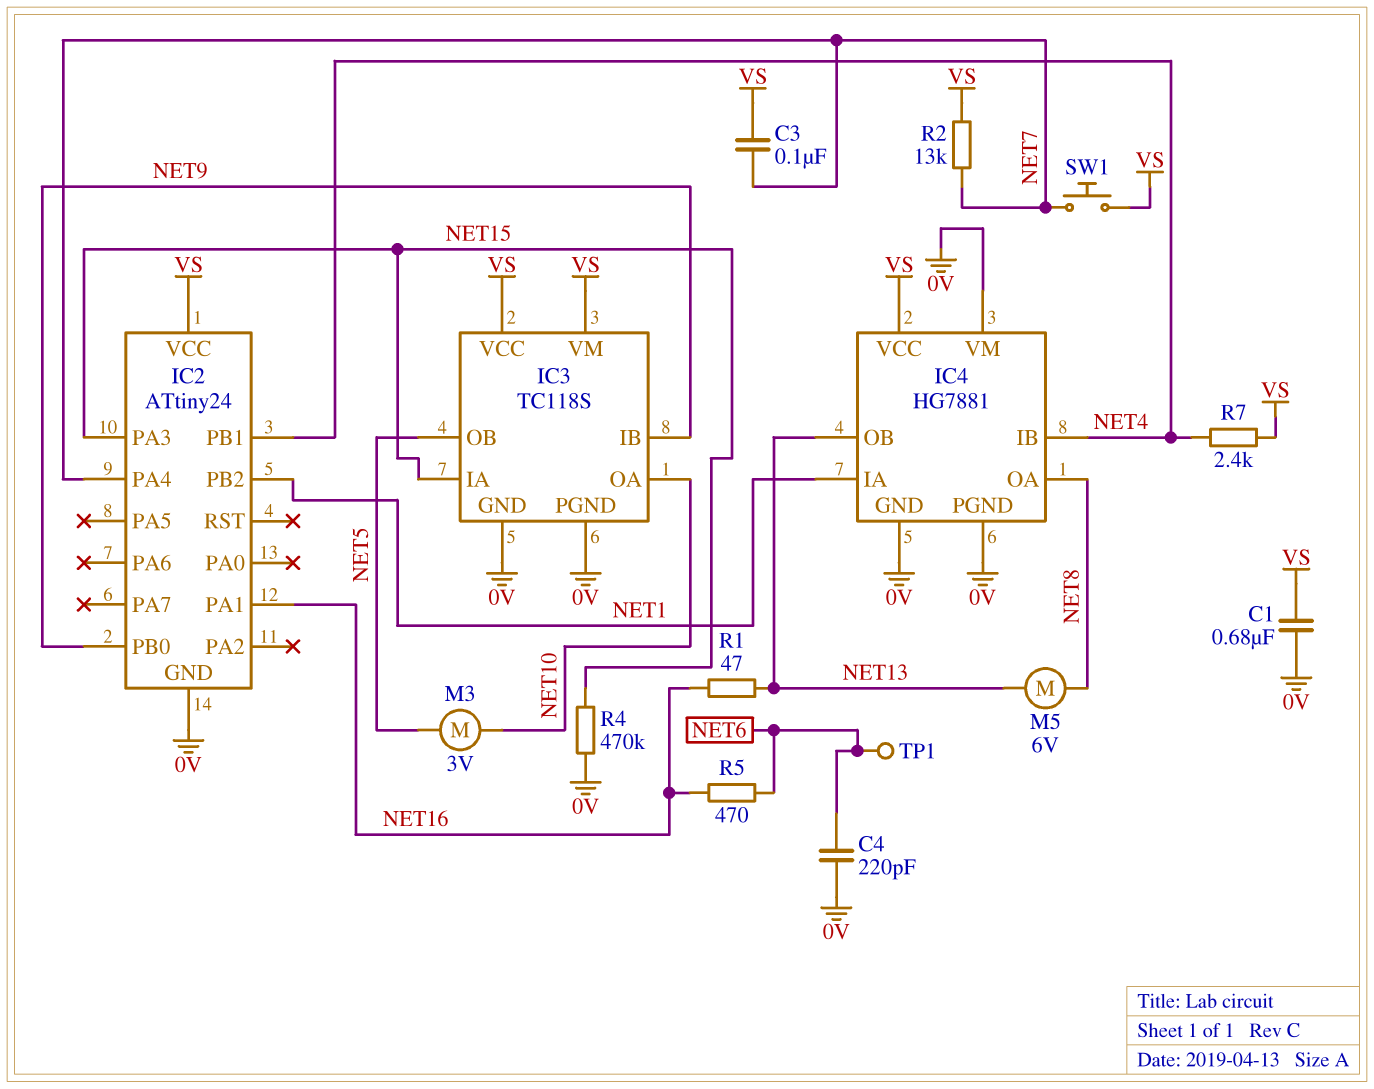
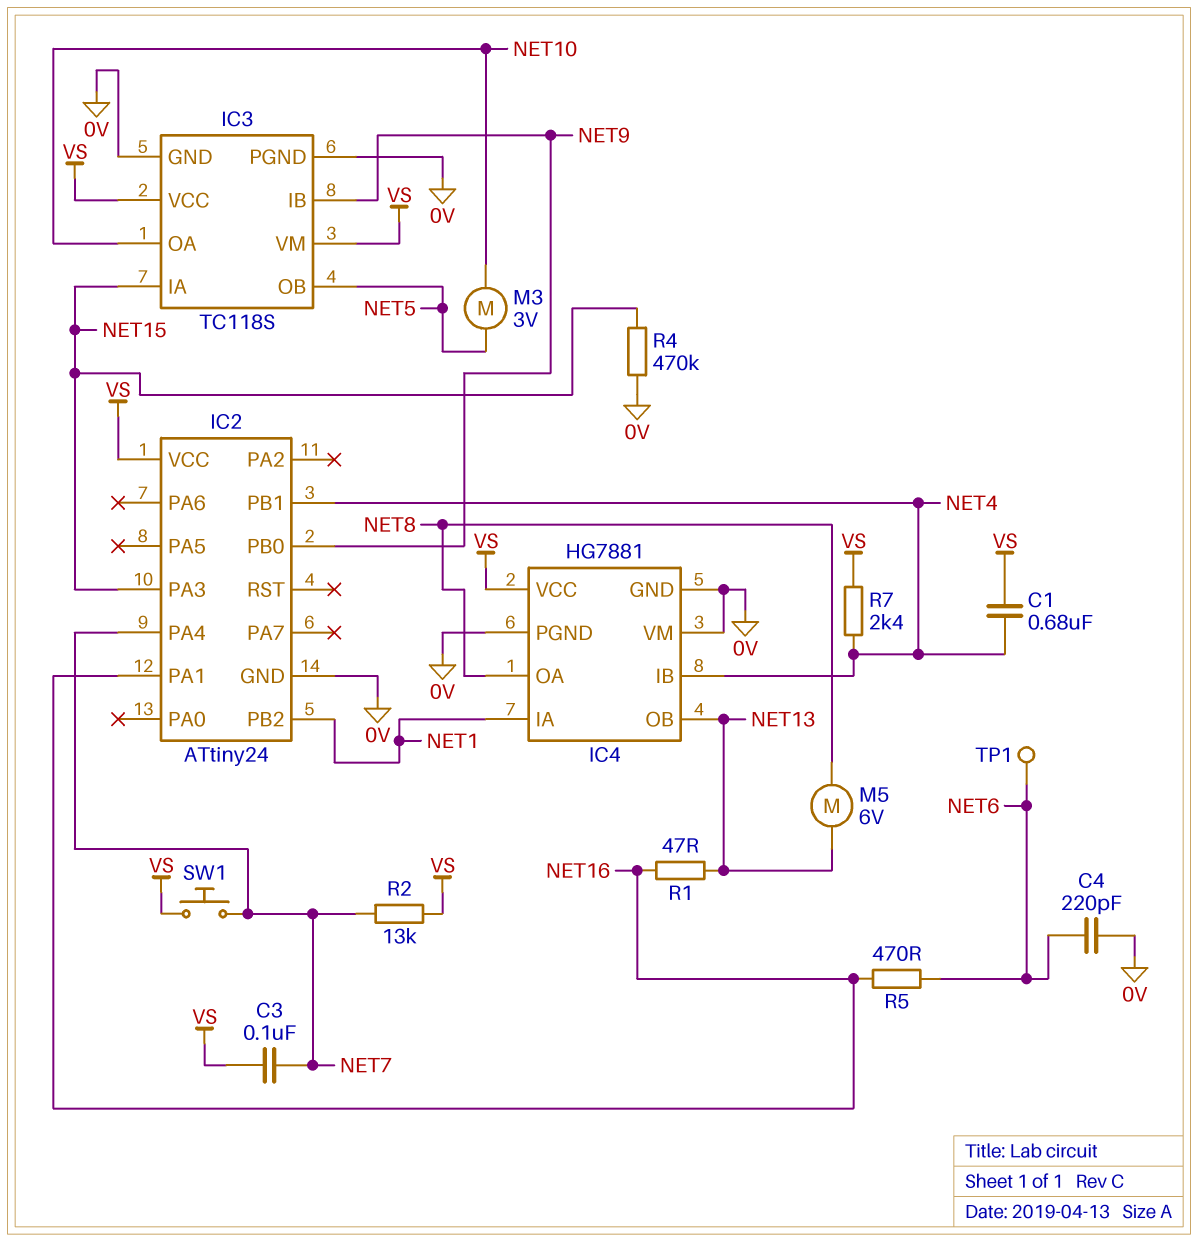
C1: 680nF (0V, VS) -> 680nF (NET4, VS)

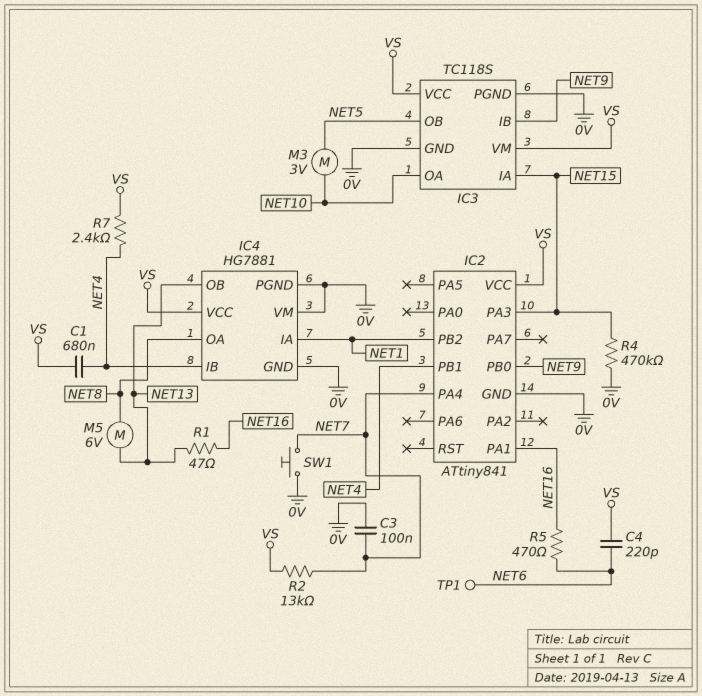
C3: 100nF (NET7, VS) -> 100nF (0V, NET7)
C4: 220pF (0V, NET6) -> 220pF (NET6, VS)
IC2: ATtiny24 -> ATtiny841
SW1: button (NET7, VS) -> button (0V, NET7)

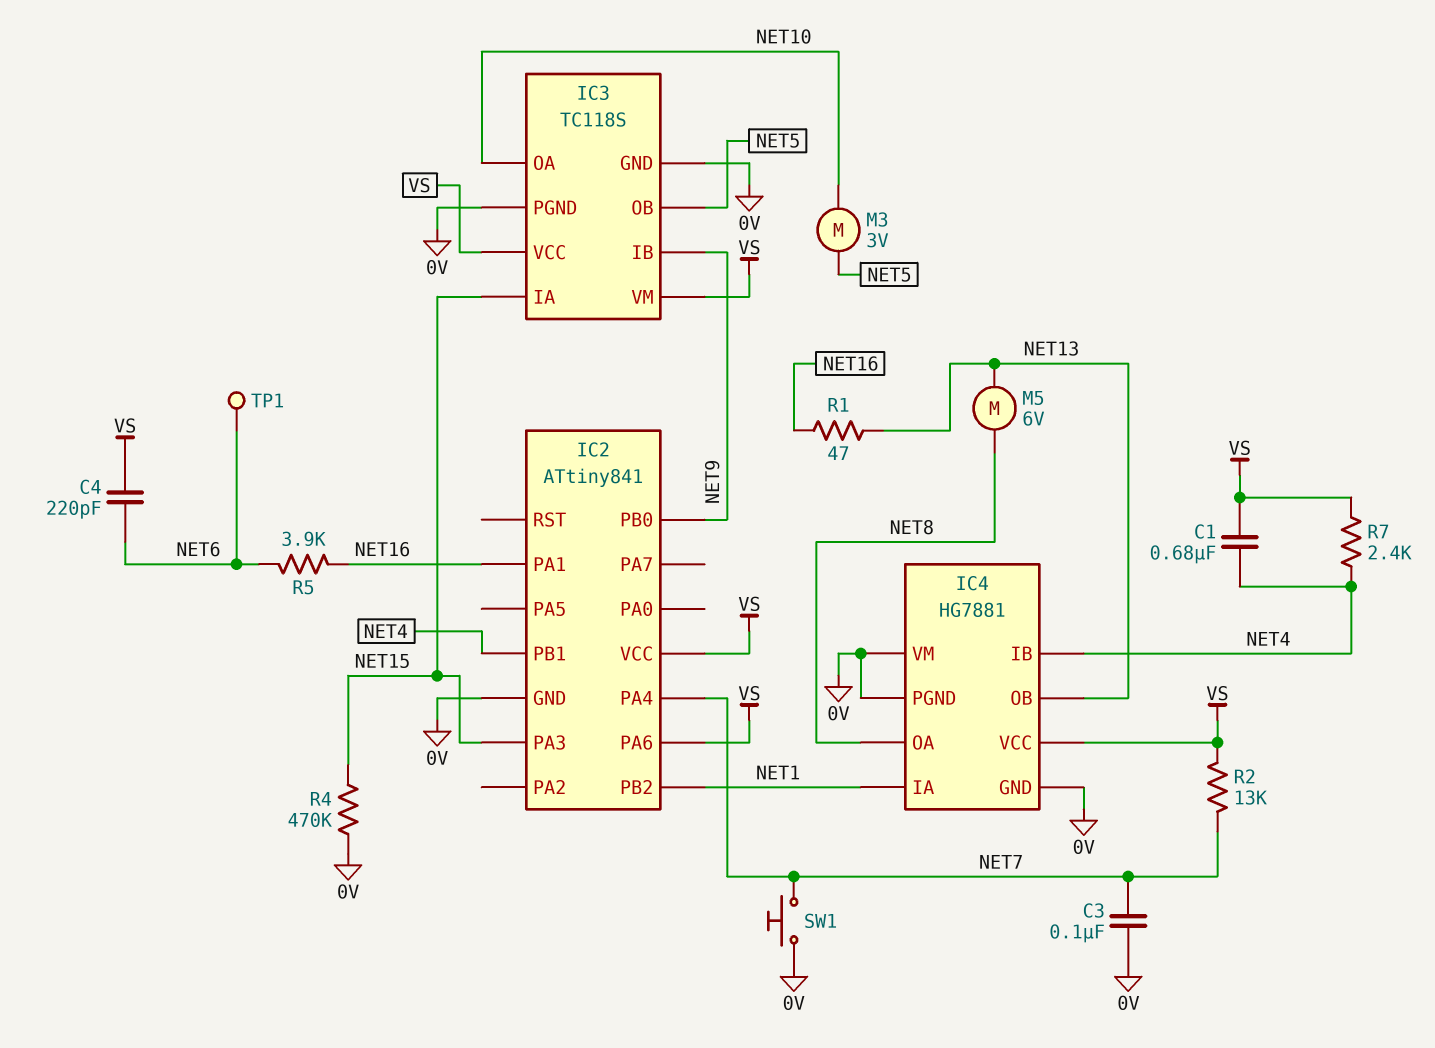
IC2 pin PA6: none -> VS
R5: 470 (NET6, NET16) -> 3.9k (NET6, NET16)

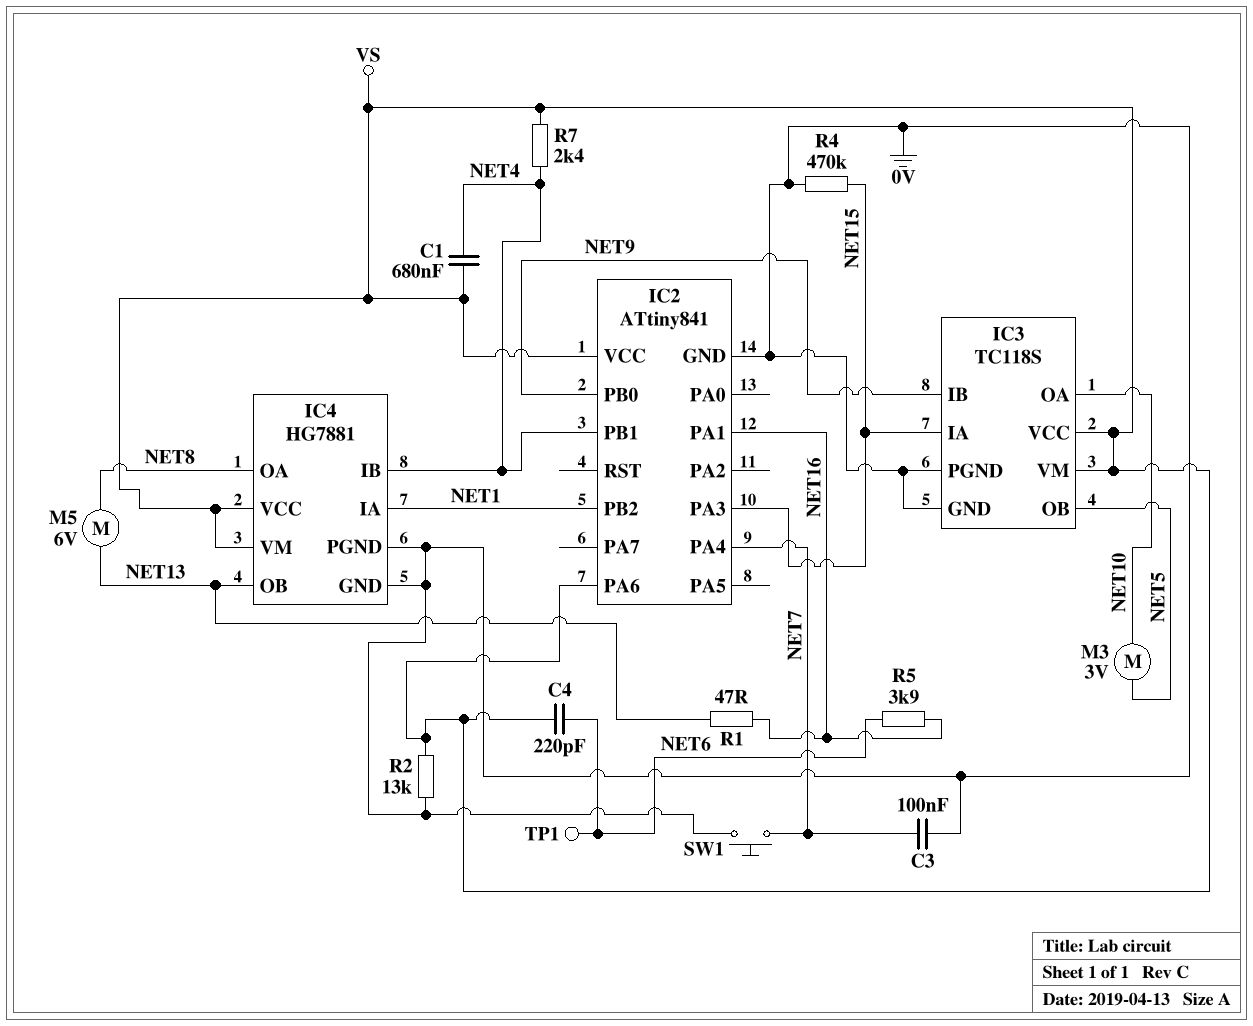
IC4 pin VM: 0V -> VS
R2: 13k (NET7, VS) -> 13k (0V, VS)

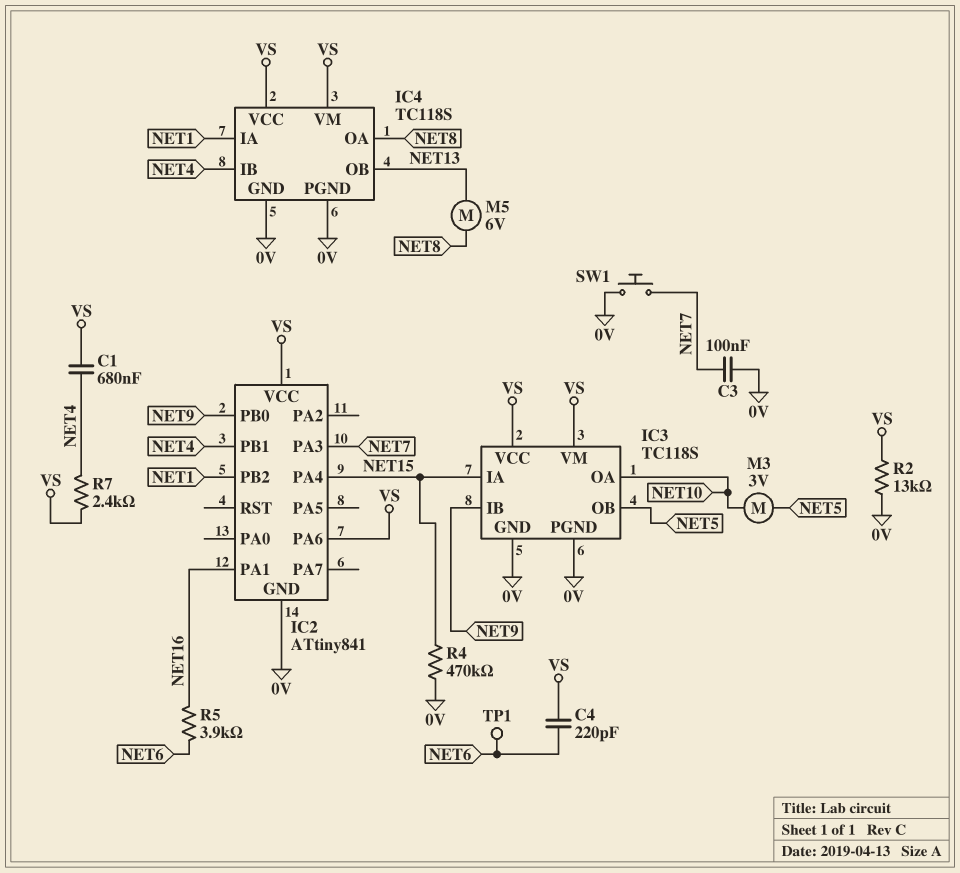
IC2 pin PA3: NET15 -> NET7
IC2 pin PA4: NET7 -> NET15
IC4: HG7881 -> TC118S
R1: 47 (NET13, NET16) -> none

